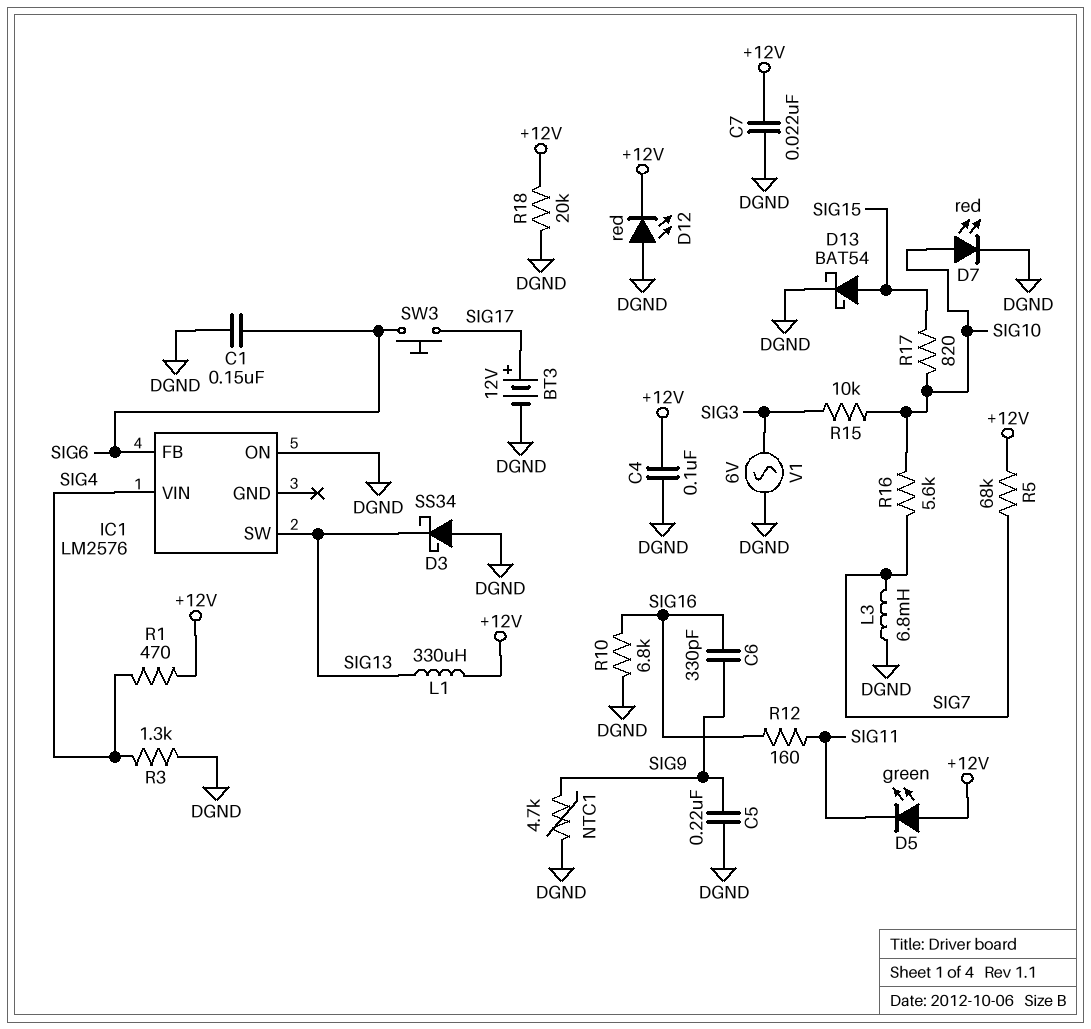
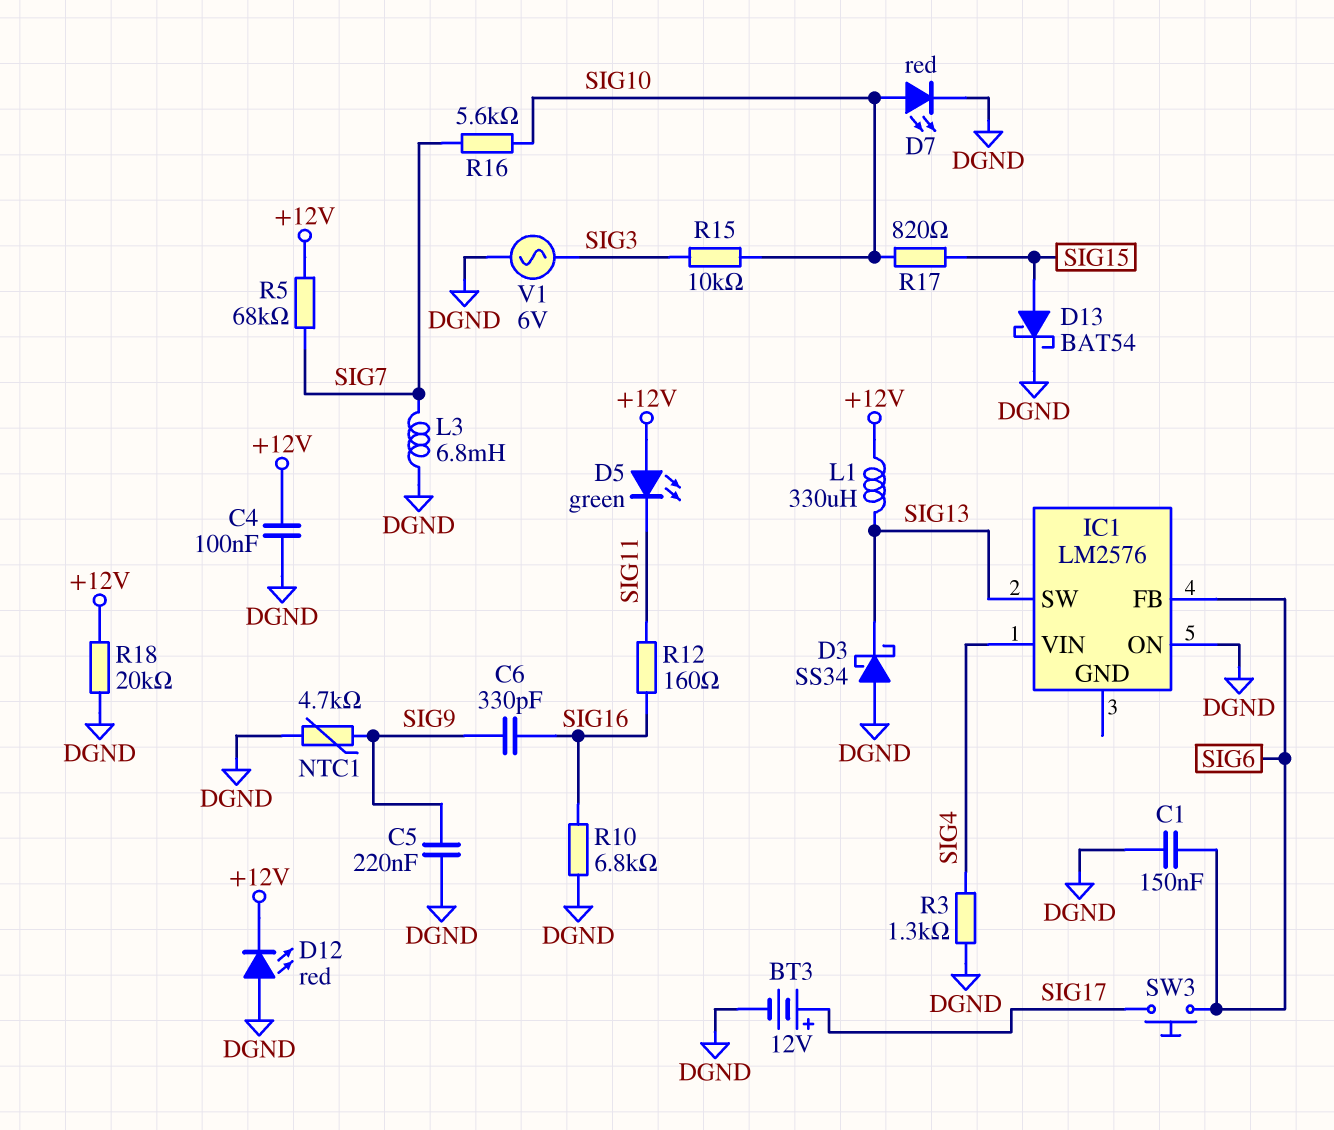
C7: 22nF (+12V, DGND) -> none
R1: 470 (+12V, SIG4) -> none

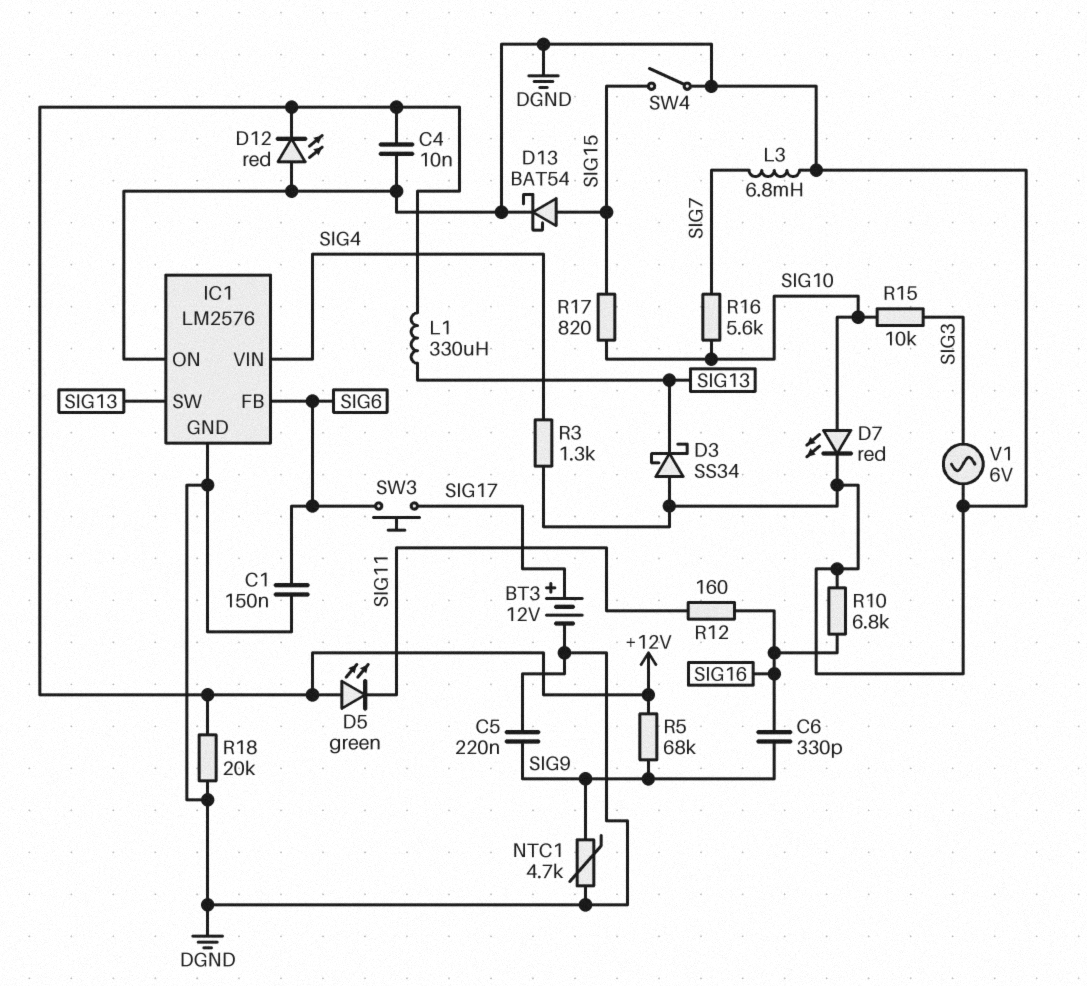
C4: 100nF (+12V, DGND) -> 10nF (+12V, DGND)
IC1 pin GND: none -> DGND
R5: 68k (+12V, SIG7) -> 68k (+12V, SIG9)
SW4: none -> switch (DGND, SIG15)

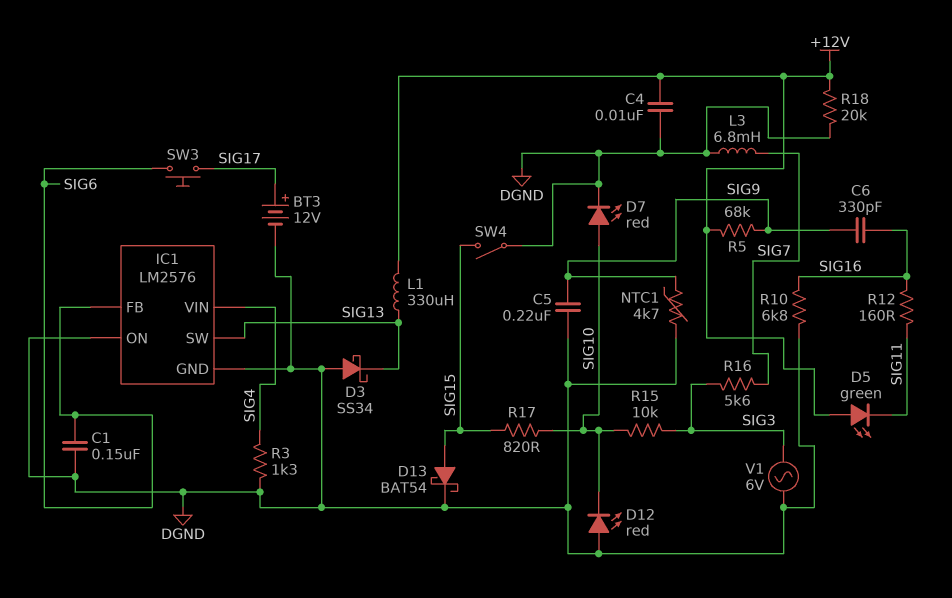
D12: LED red (A DGND, K +12V) -> LED red (A DGND, K SIG10)
R16: 5.6k (SIG7, SIG10) -> 5.6k (SIG3, SIG7)

